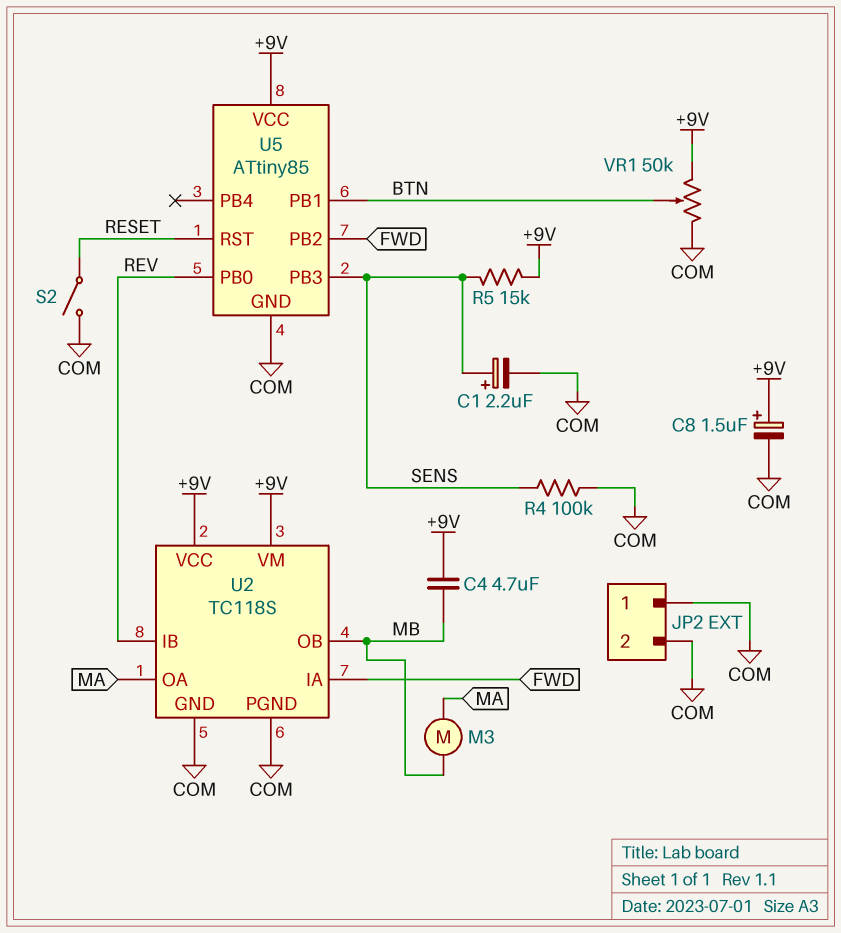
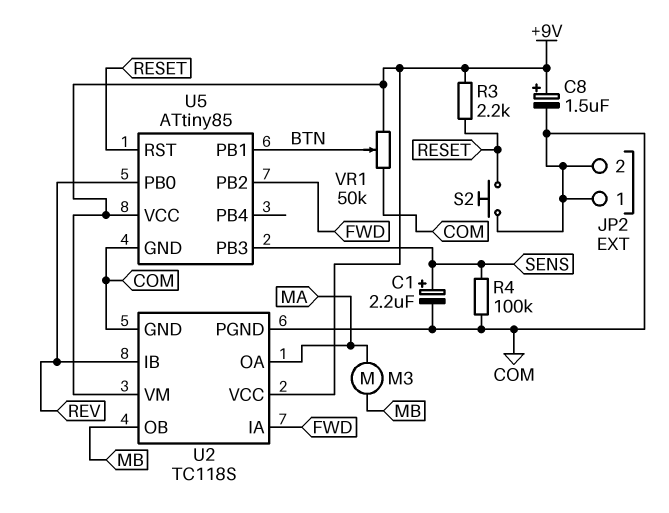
C4: 4.7uF (+9V, MB) -> none
R3: none -> 2.2k (+9V, RESET)
R5: 15k (+9V, SENS) -> none
S2: switch (COM, RESET) -> button (COM, RESET)

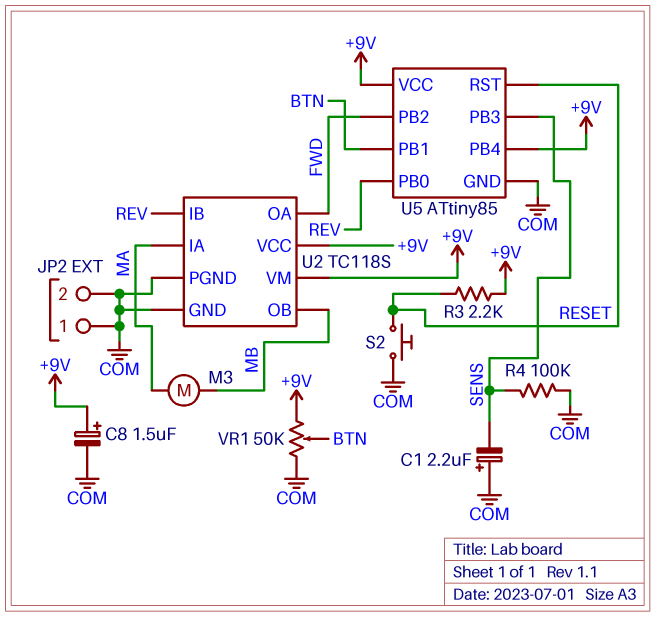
C1: 2.2uF (plus SENS, minus COM) -> 2.2uF (plus COM, minus SENS)
U2 pin IA: FWD -> MA
U2 pin OA: MA -> FWD
U5 pin PB4: none -> +9V

